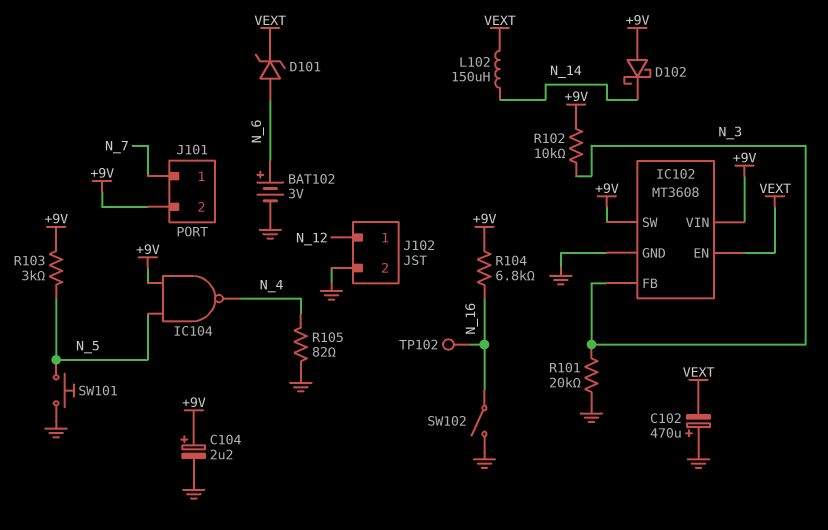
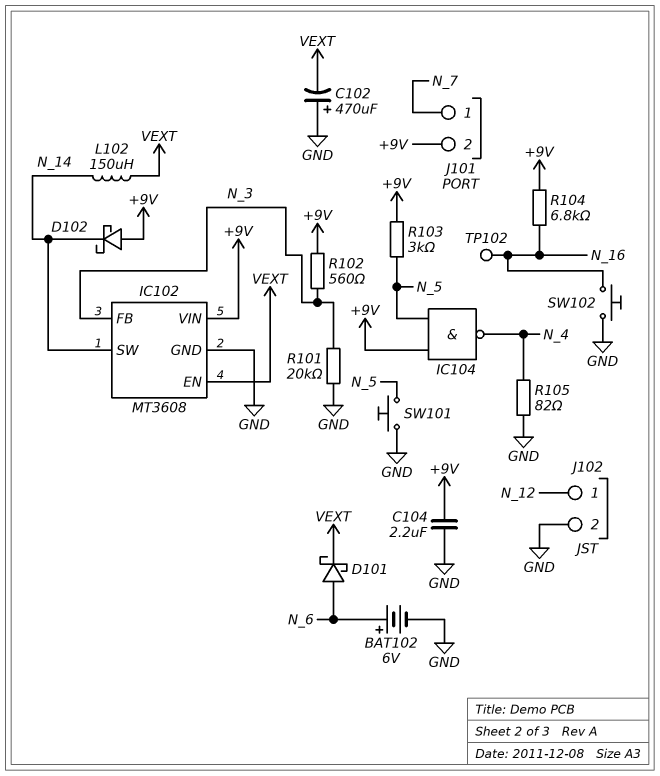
BAT102: 3V (plus N_6, minus GND) -> 6V (plus N_6, minus GND)
C104: 2.2uF (plus +9V, minus GND) -> 2.2uF (+9V, GND)
D101: zener (A N_6, K VEXT) -> schottky (A N_6, K VEXT)
IC102 pin SW: +9V -> N_14
R102: 10k (+9V, N_3) -> 560 (+9V, N_3)
SW102: switch (GND, N_16) -> button (GND, N_16)

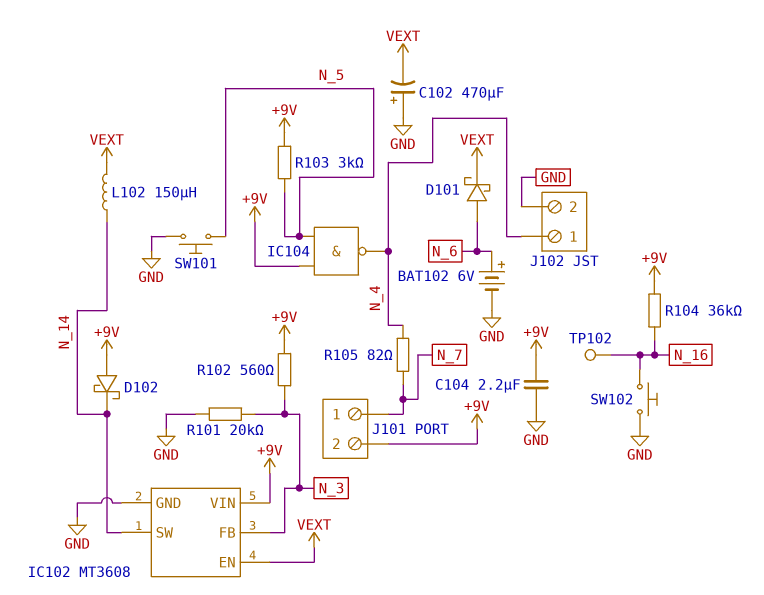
J102 pin 1: N_12 -> N_4
R104: 6.8k (+9V, N_16) -> 36k (+9V, N_16)
R105: 82 (GND, N_4) -> 82 (N_4, N_7)

